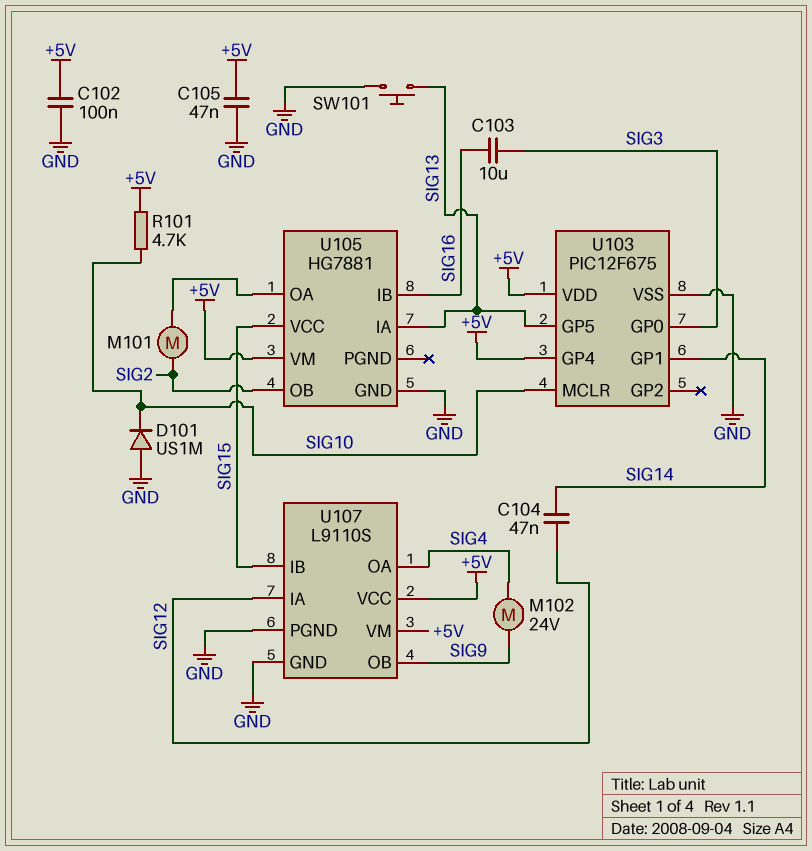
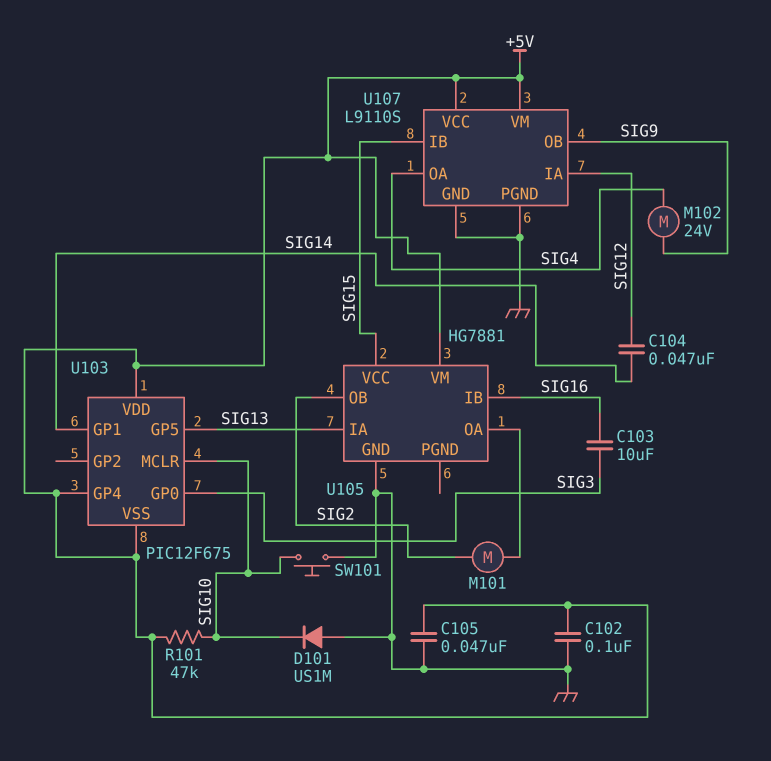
R101: 4.7k (+5V, SIG10) -> 47k (+5V, SIG10)
SW101: button (GND, SIG13) -> button (GND, SIG10)
U103 pin VSS: GND -> +5V

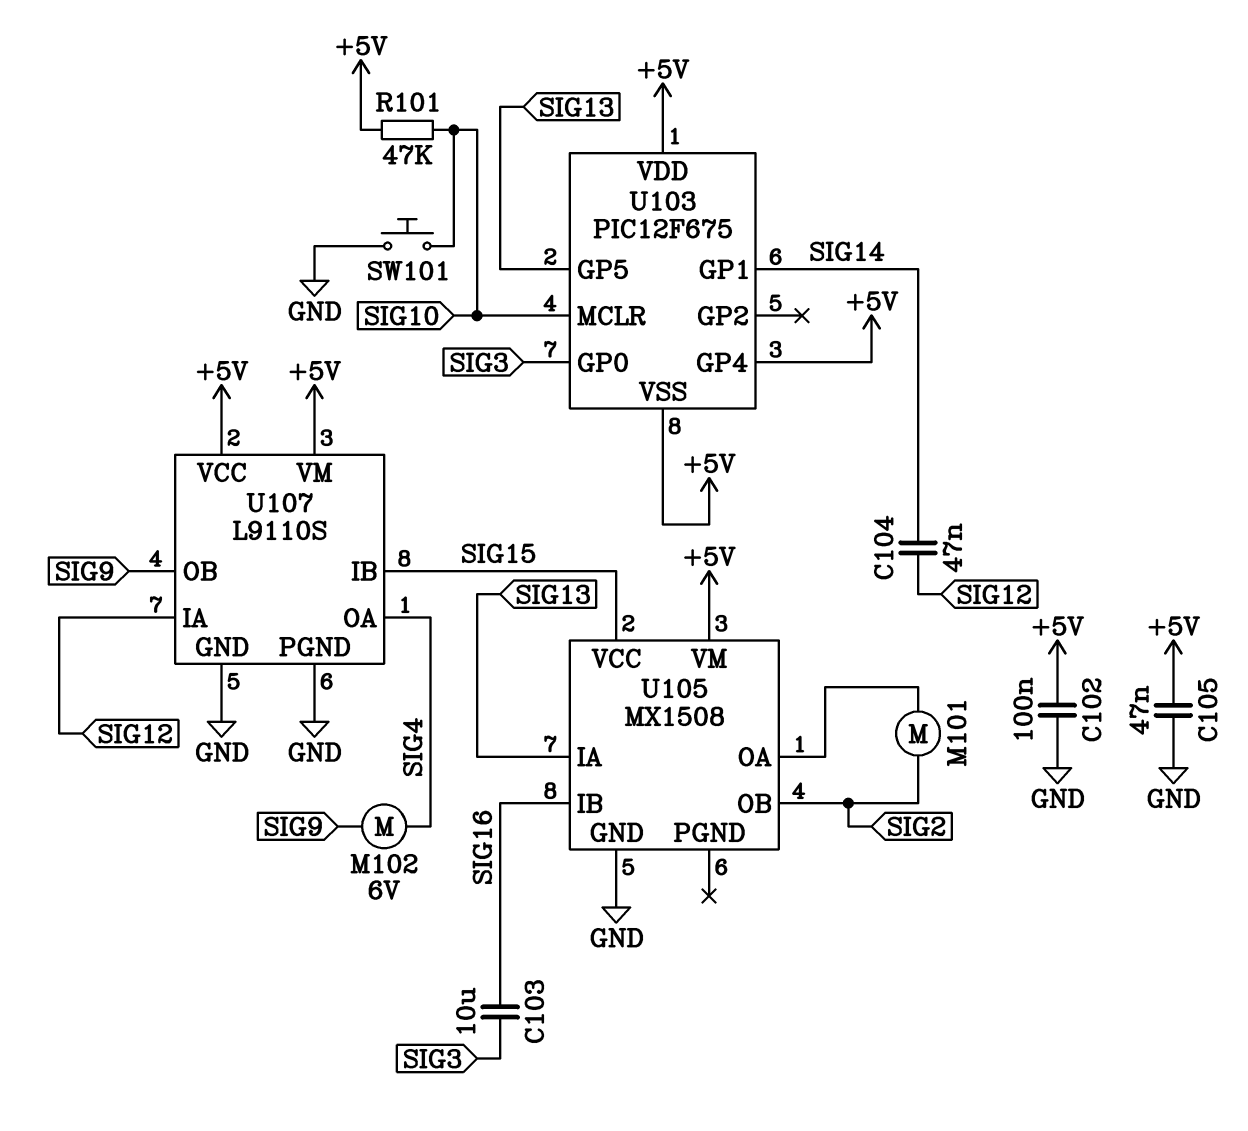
D101: diode US1M (A GND, K SIG10) -> none
M102: motor 24V (SIG4, SIG9) -> motor 6V (SIG4, SIG9)
U105: HG7881 -> MX1508

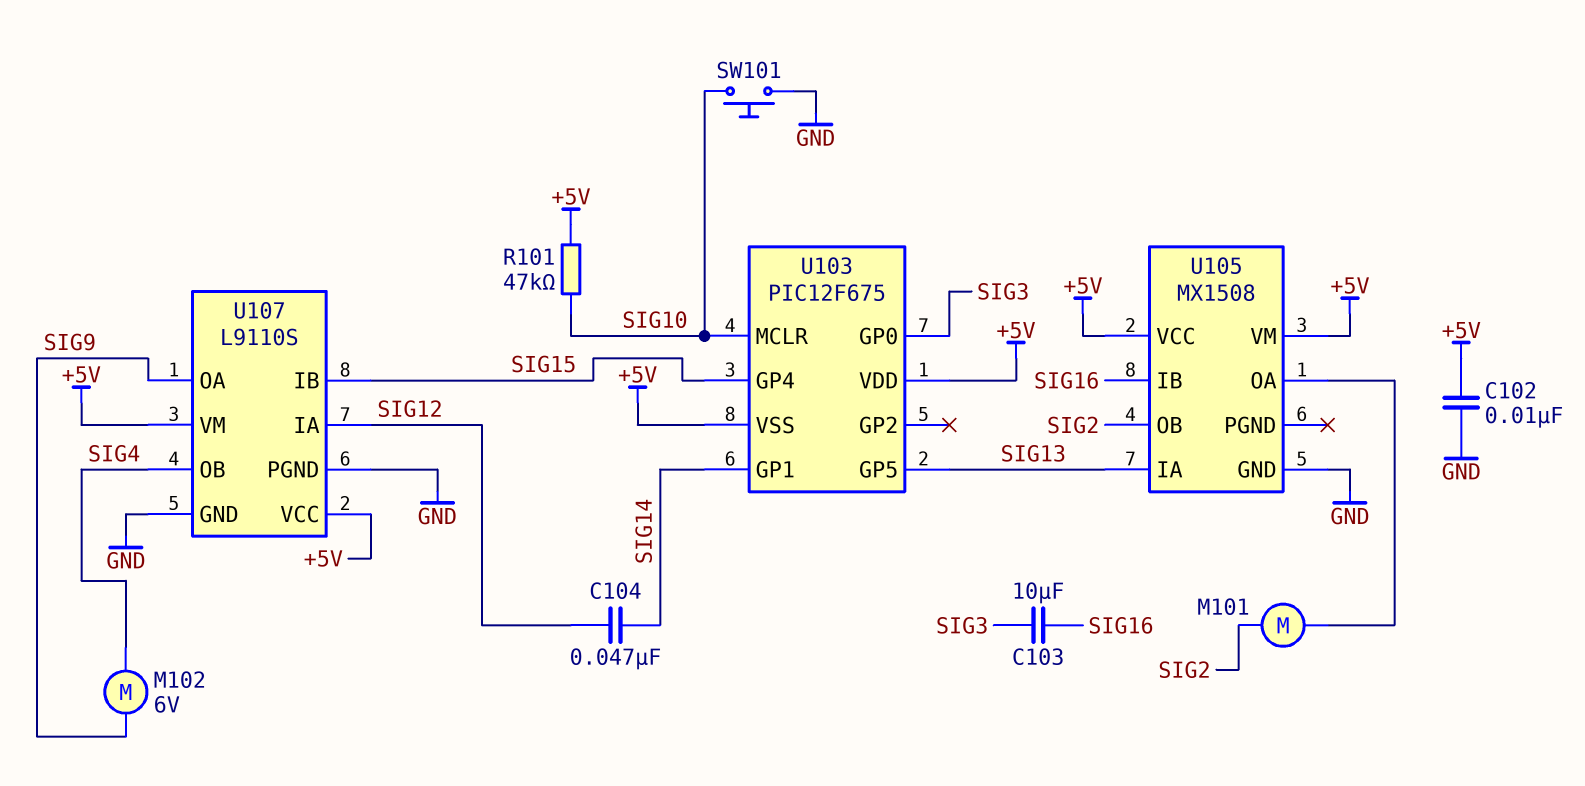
C102: 100nF (+5V, GND) -> 10nF (+5V, GND)
C105: 47nF (+5V, GND) -> none
U103 pin GP4: +5V -> SIG15
U105 pin VCC: SIG15 -> +5V
U107 pin OA: SIG4 -> SIG9
U107 pin OB: SIG9 -> SIG4

